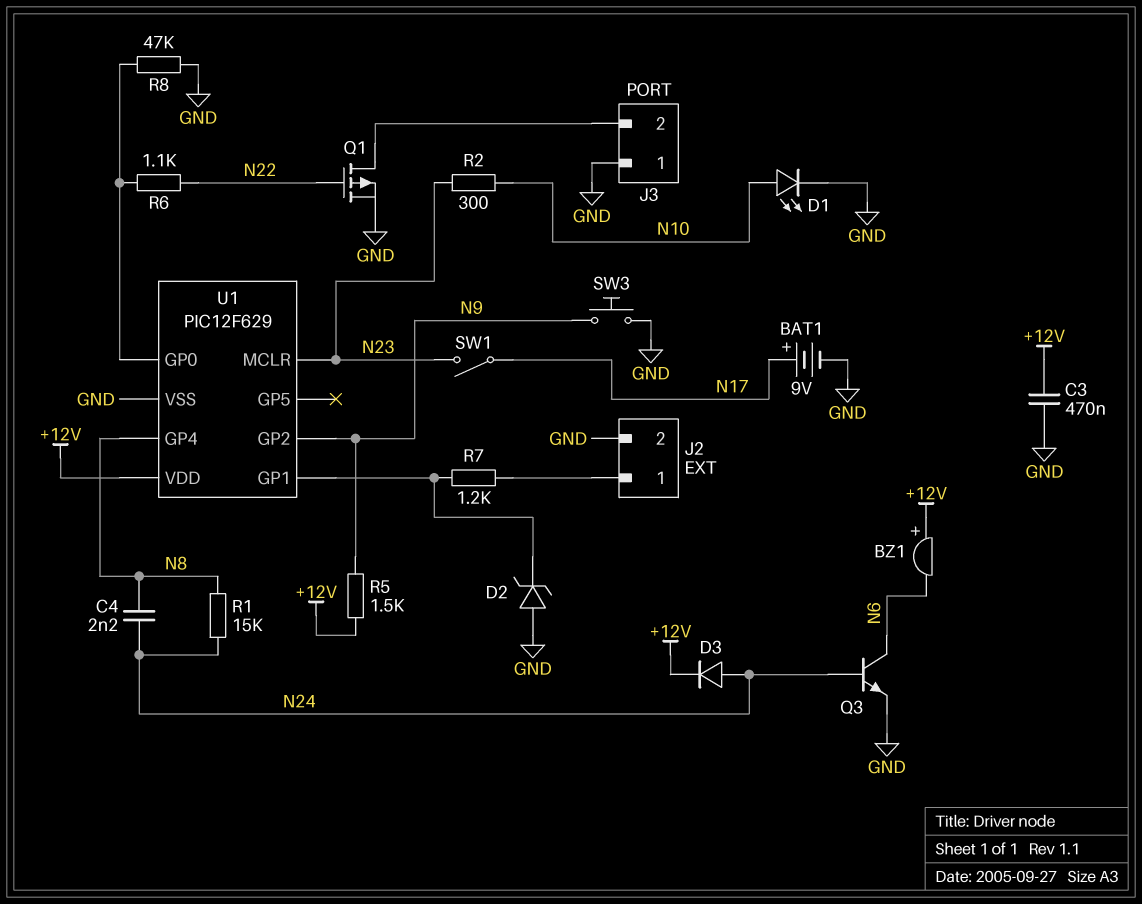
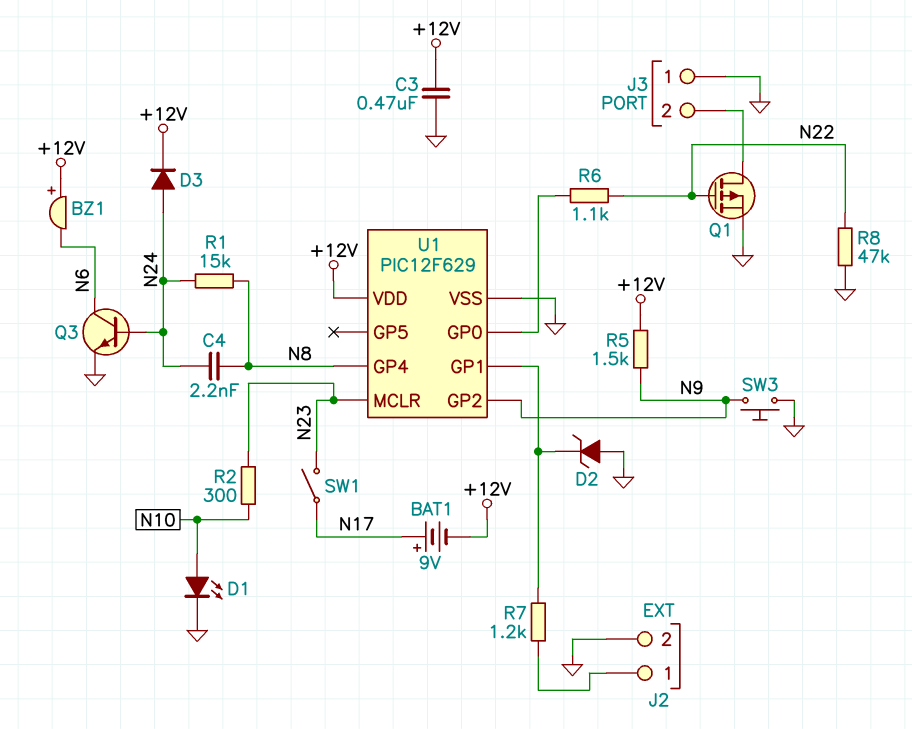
BAT1: 9V (plus N17, minus GND) -> 9V (plus N17, minus +12V)
R8: 47k (GND, U1/GP0) -> 47k (GND, N22)

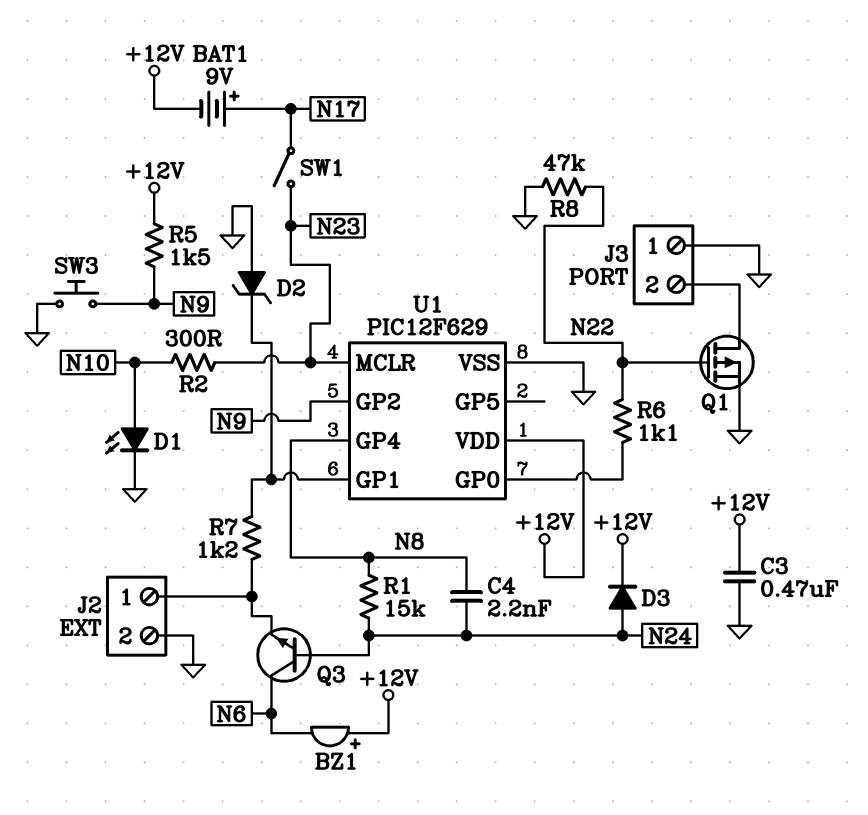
Q3: NPN (B N24, C N6, E GND) -> NPN (B N24, C N6, E J2/1)

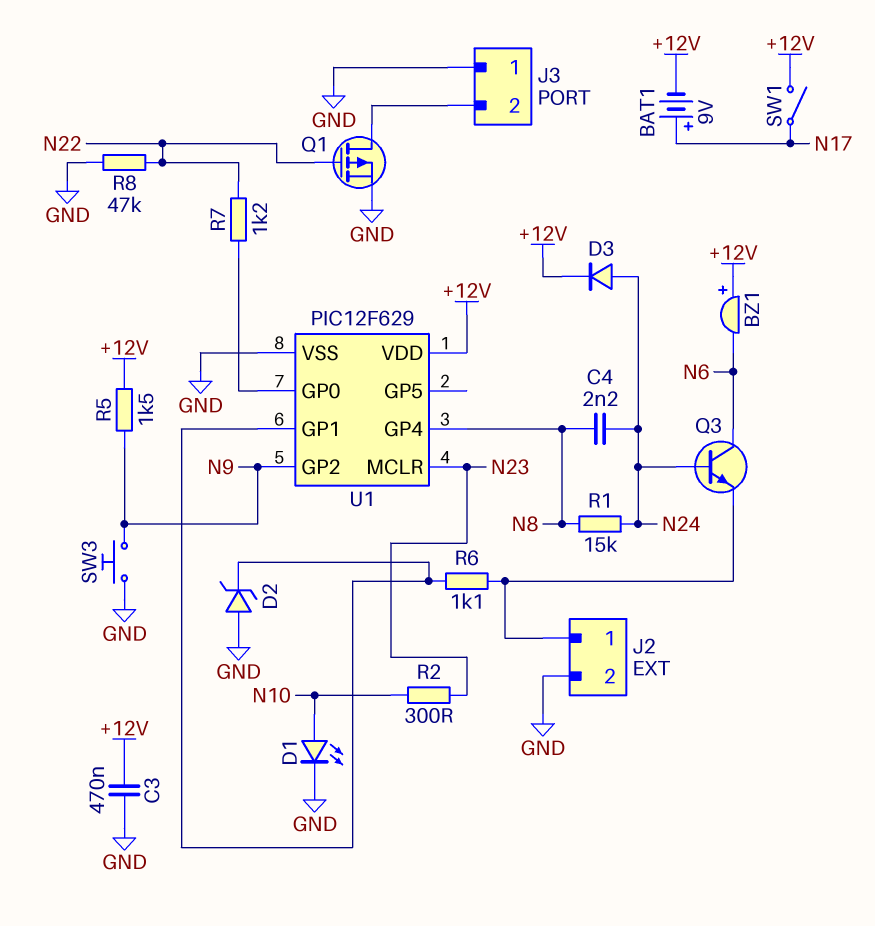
R6: 1.1k (N22, U1/GP0) -> 1.1k (J2/1, U1/GP1)
R7: 1.2k (J2/1, U1/GP1) -> 1.2k (N22, U1/GP0)
SW1: switch (N17, N23) -> switch (+12V, N17)

